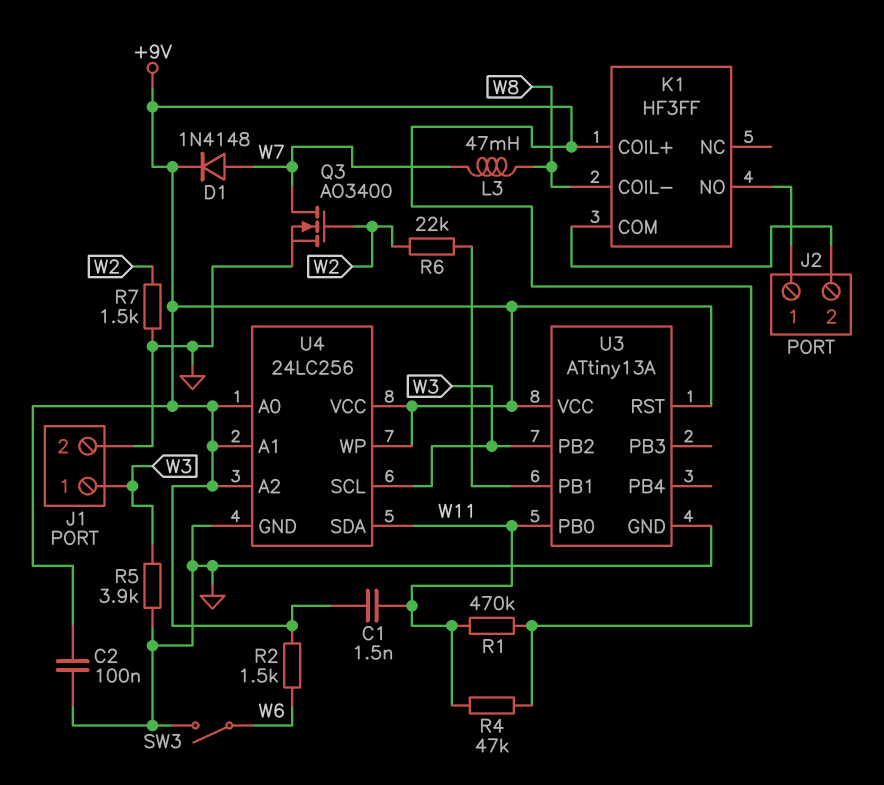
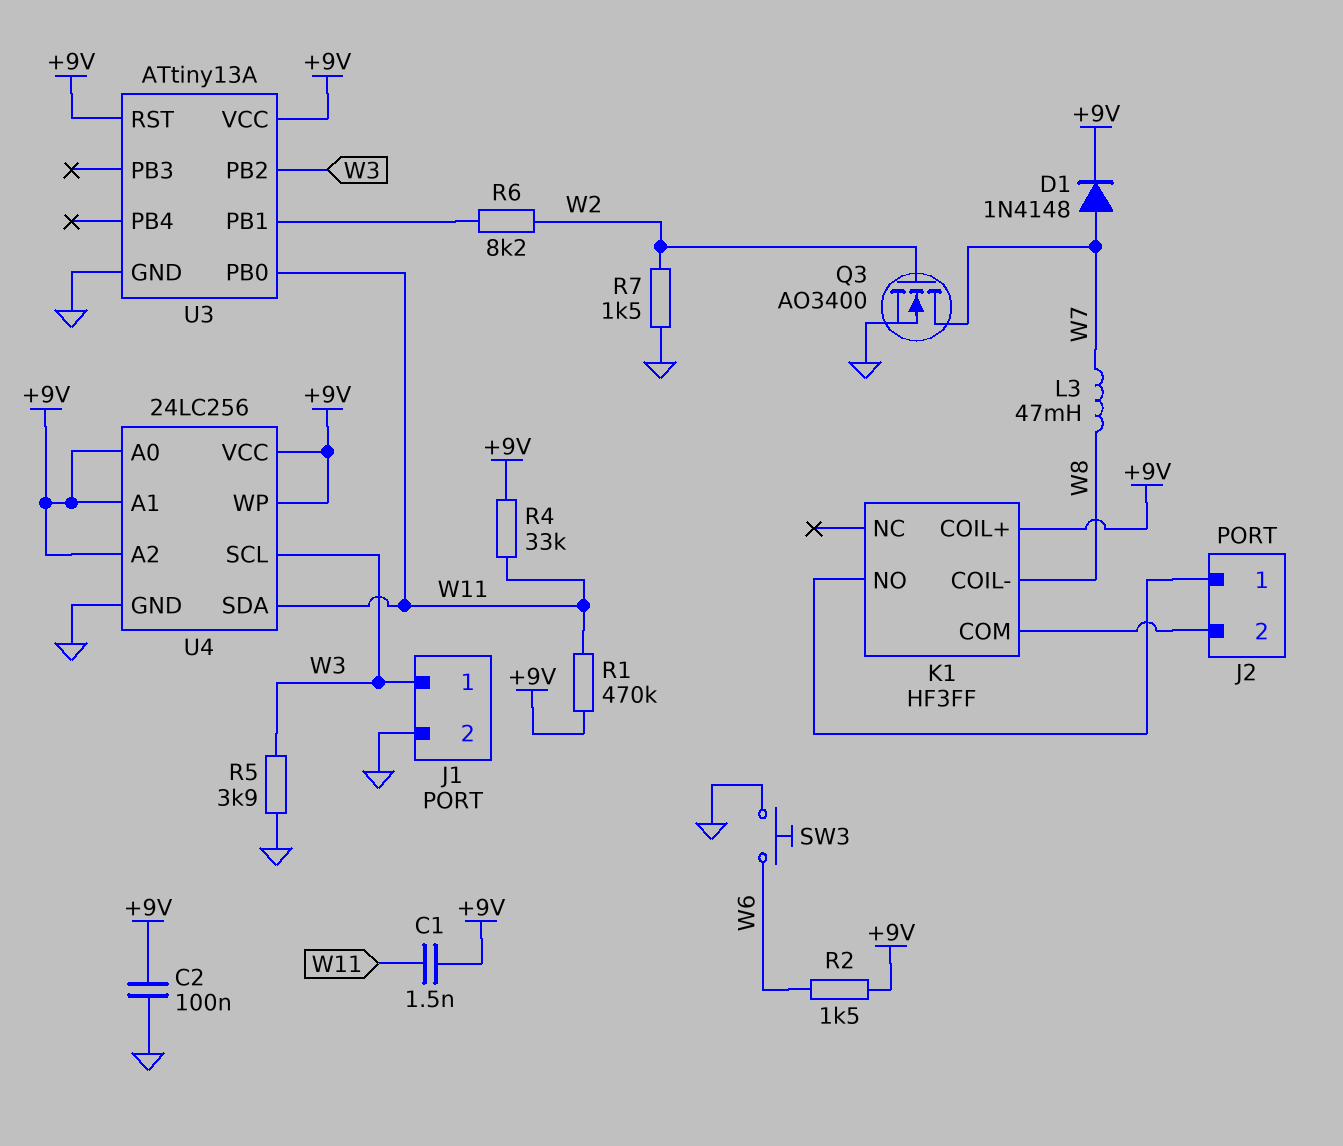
R4: 47k (+9V, W11) -> 33k (+9V, W11)
R6: 22k (U3/PB1, W2) -> 8.2k (U3/PB1, W2)
SW3: switch (GND, W6) -> button (GND, W6)

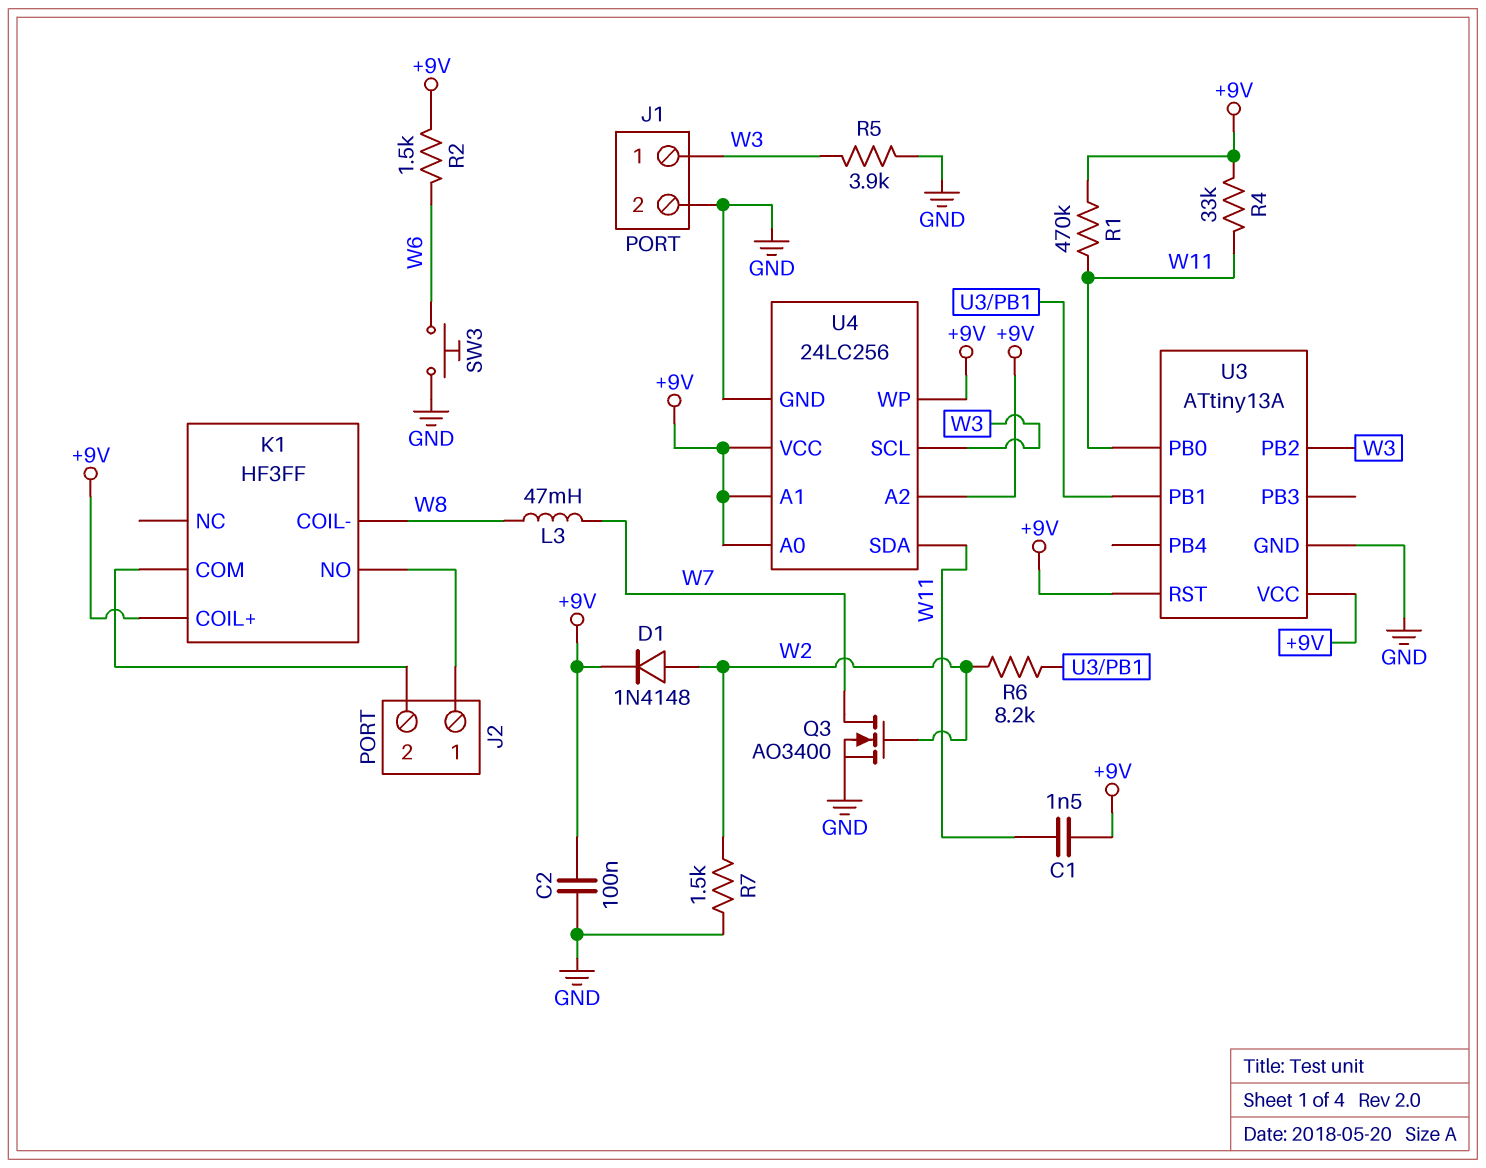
D1: diode 1N4148 (A W7, K +9V) -> diode 1N4148 (A W2, K +9V)

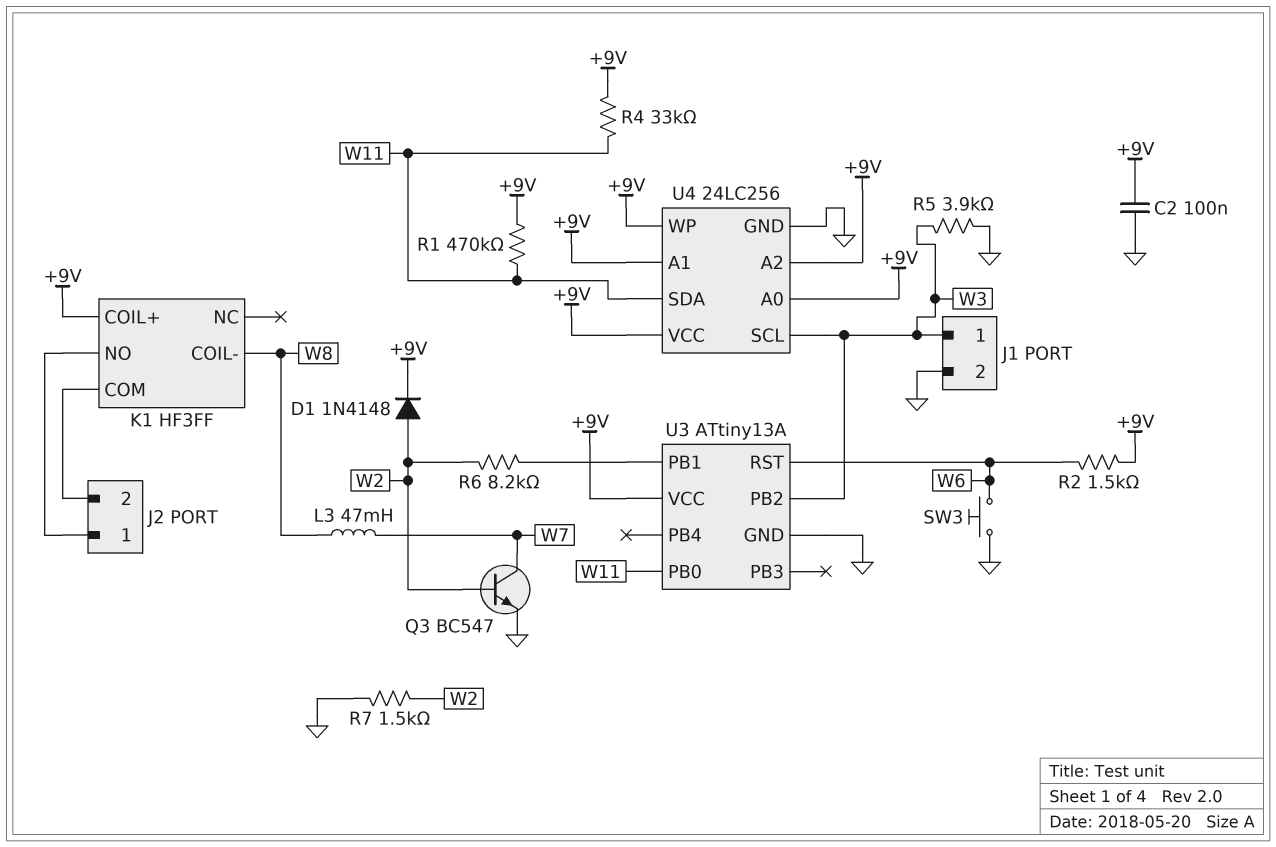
C1: 1.5nF (+9V, W11) -> none
Q3: NMOS AO3400 (G W2, D W7, S GND) -> NPN BC547 (B W2, C W7, E GND)
U3 pin RST: +9V -> W6

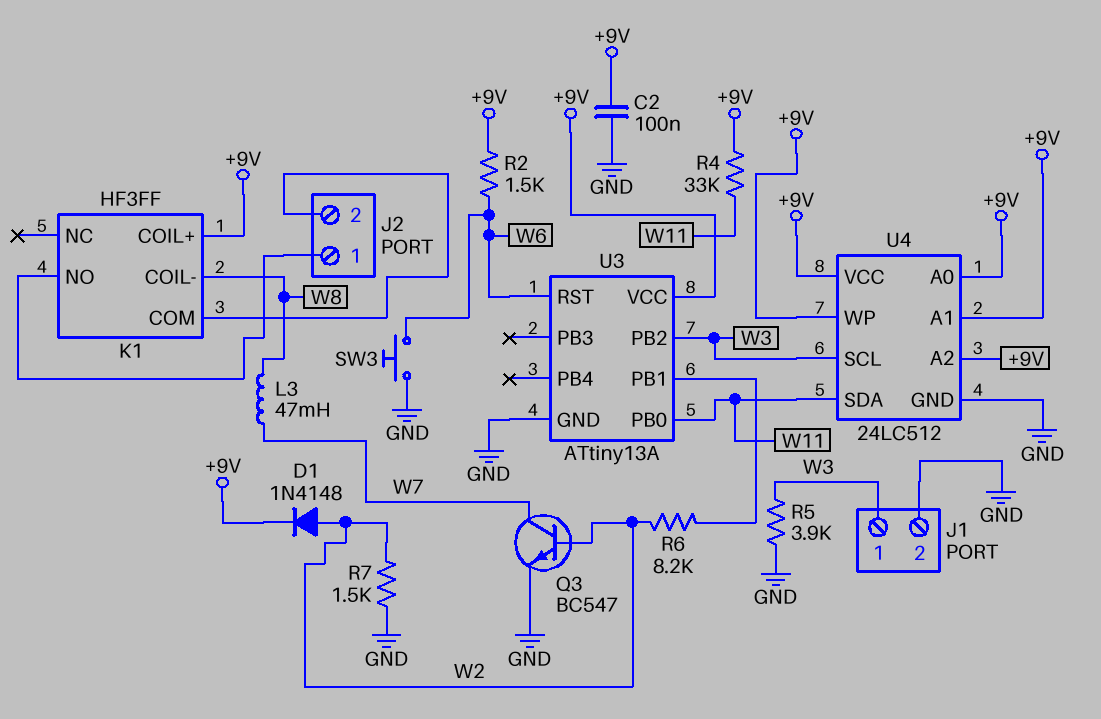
R1: 470k (+9V, W11) -> none
U4: 24LC256 -> 24LC512

